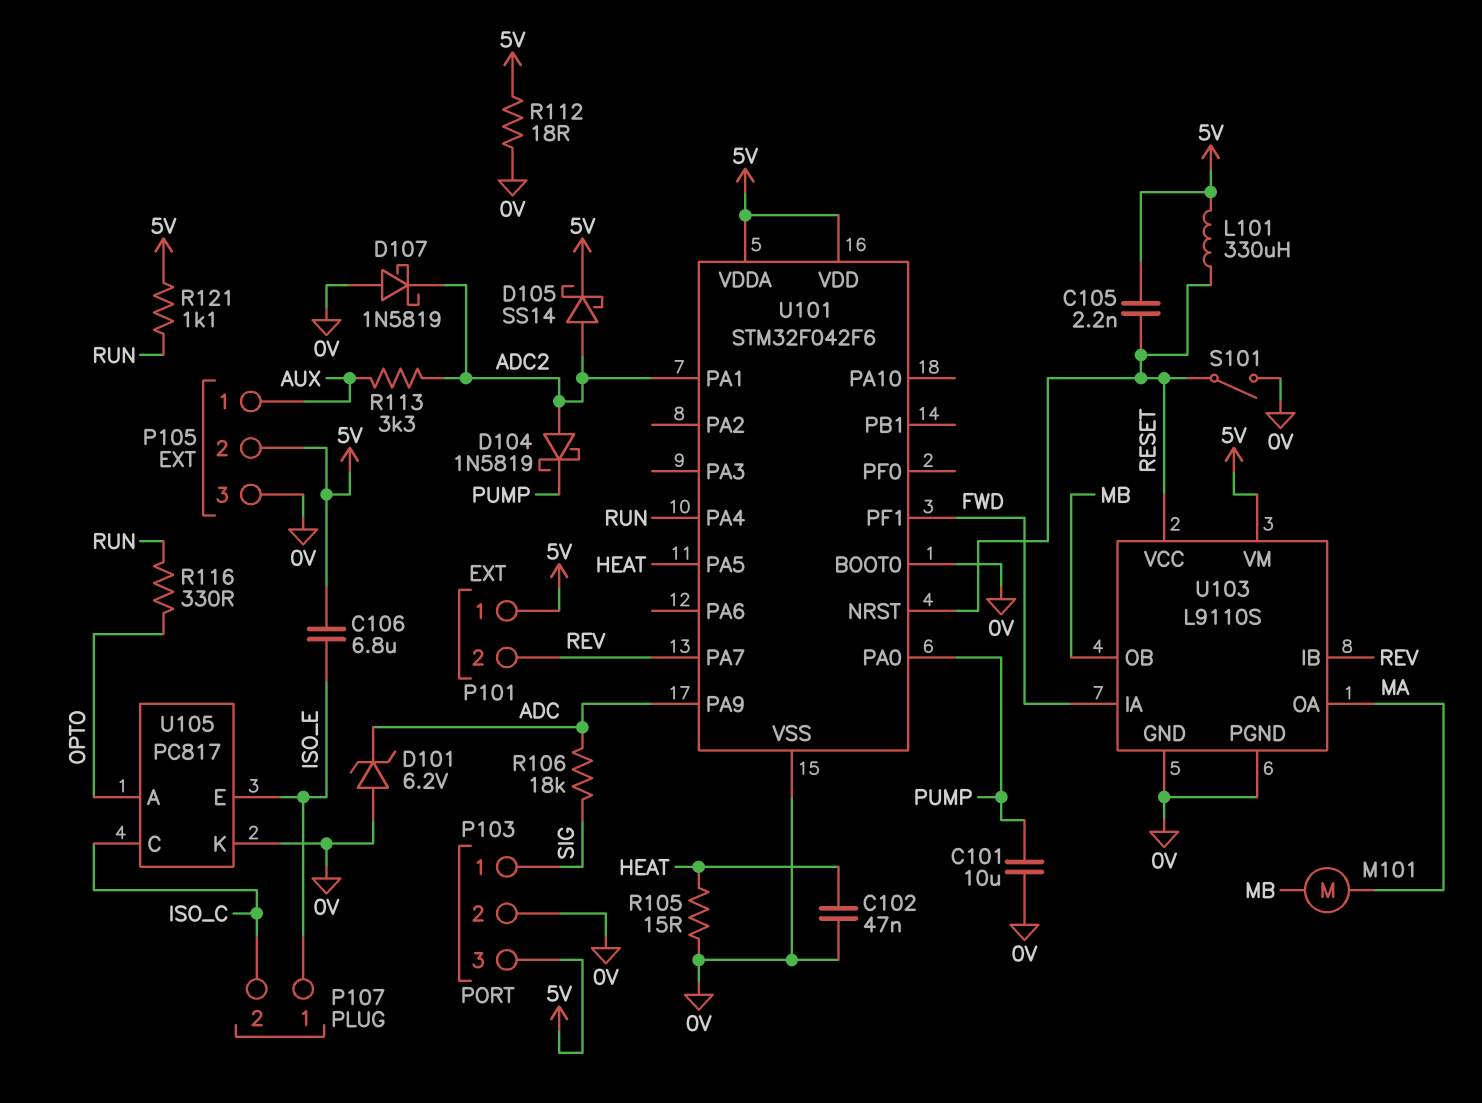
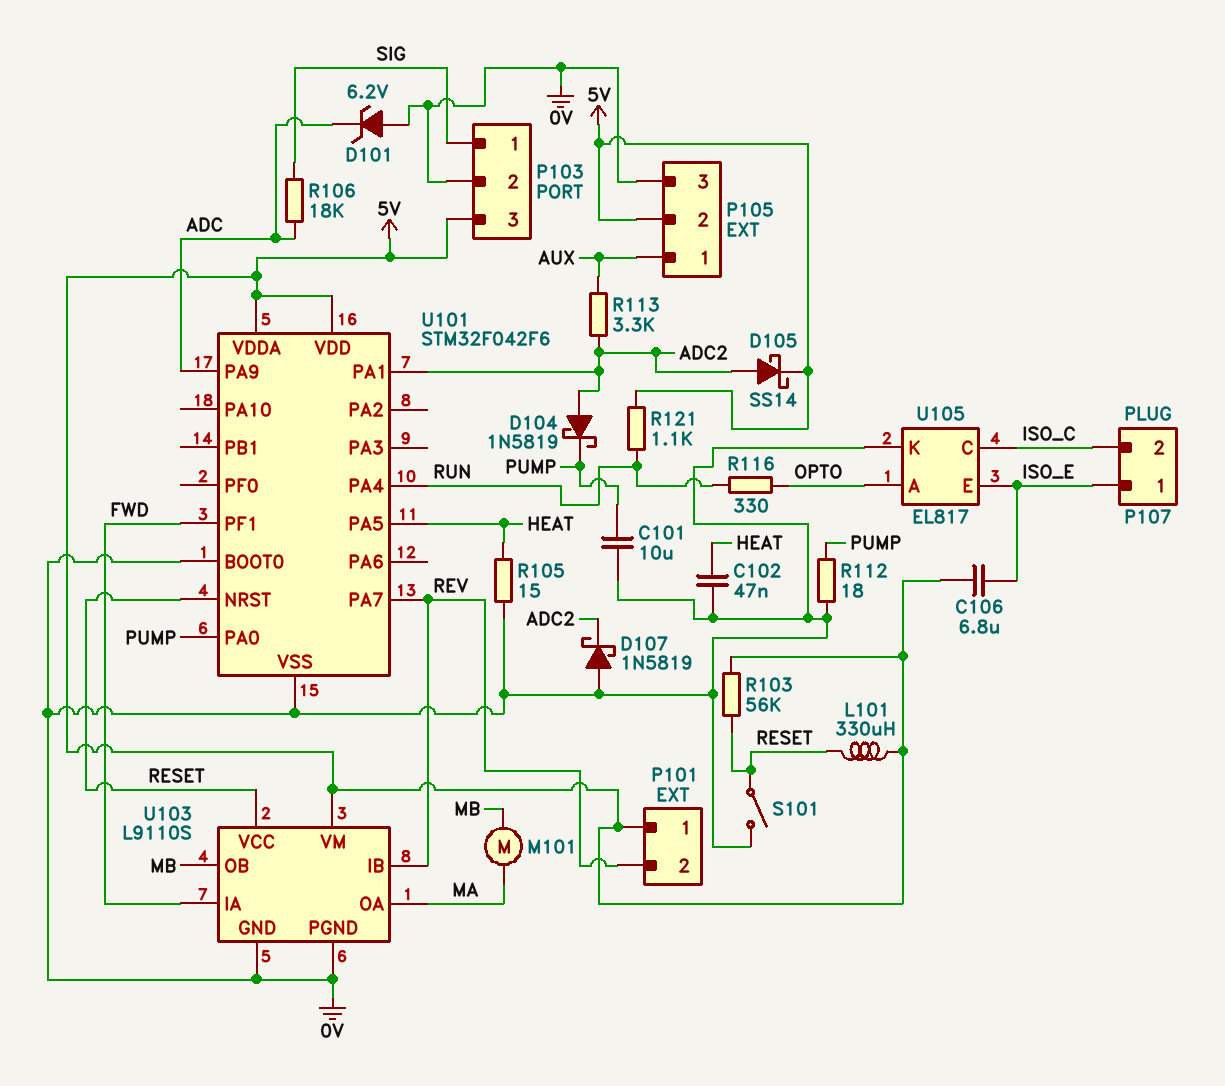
C105: 2.2nF (5V, RESET) -> none
R103: none -> 56k (5V, RESET)
R112: 18 (0V, 5V) -> 18 (0V, PUMP)
U105: PC817 -> EL817

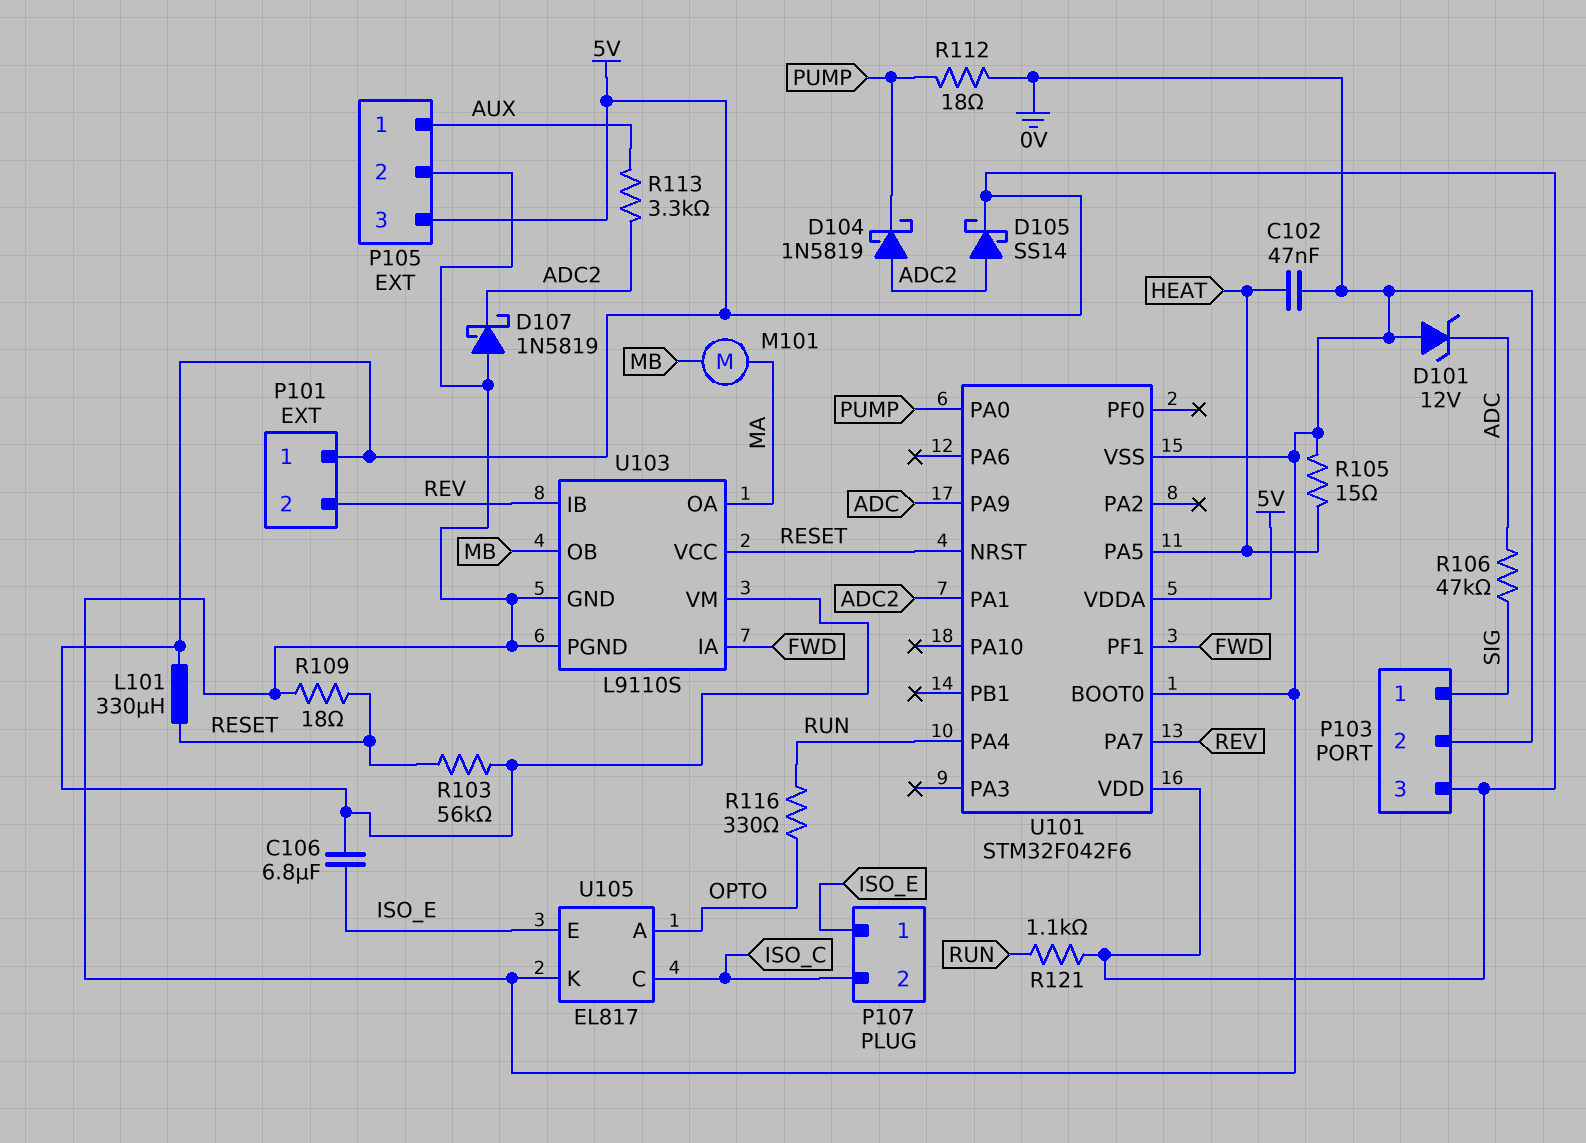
C101: 10uF (0V, PUMP) -> none
D101: zener 6.2V (A 0V, K ADC) -> zener 12V (A 0V, K ADC)
P105 pin 2: 5V -> 0V
P105 pin 3: 0V -> 5V
R106: 18k (ADC, SIG) -> 47k (ADC, SIG)
R109: none -> 18 (0V, RESET)
S101: switch (0V, RESET) -> none

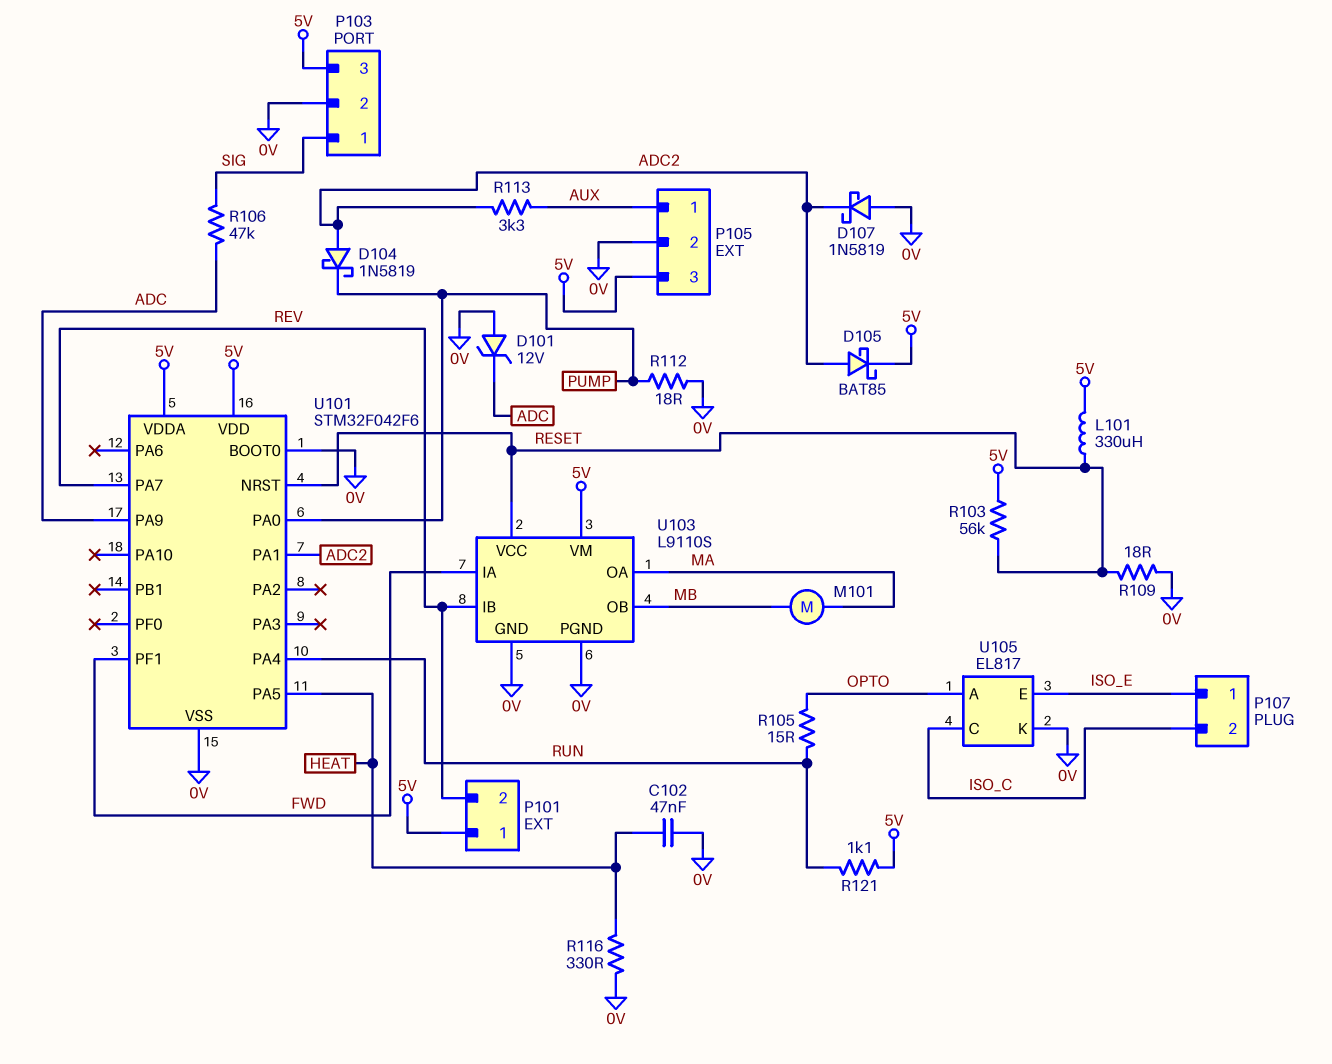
C106: 6.8uF (5V, ISO_E) -> none
D105: schottky SS14 (A ADC2, K 5V) -> schottky BAT85 (A ADC2, K 5V)
R105: 15 (0V, HEAT) -> 15 (OPTO, RUN)
R116: 330 (OPTO, RUN) -> 330 (0V, HEAT)

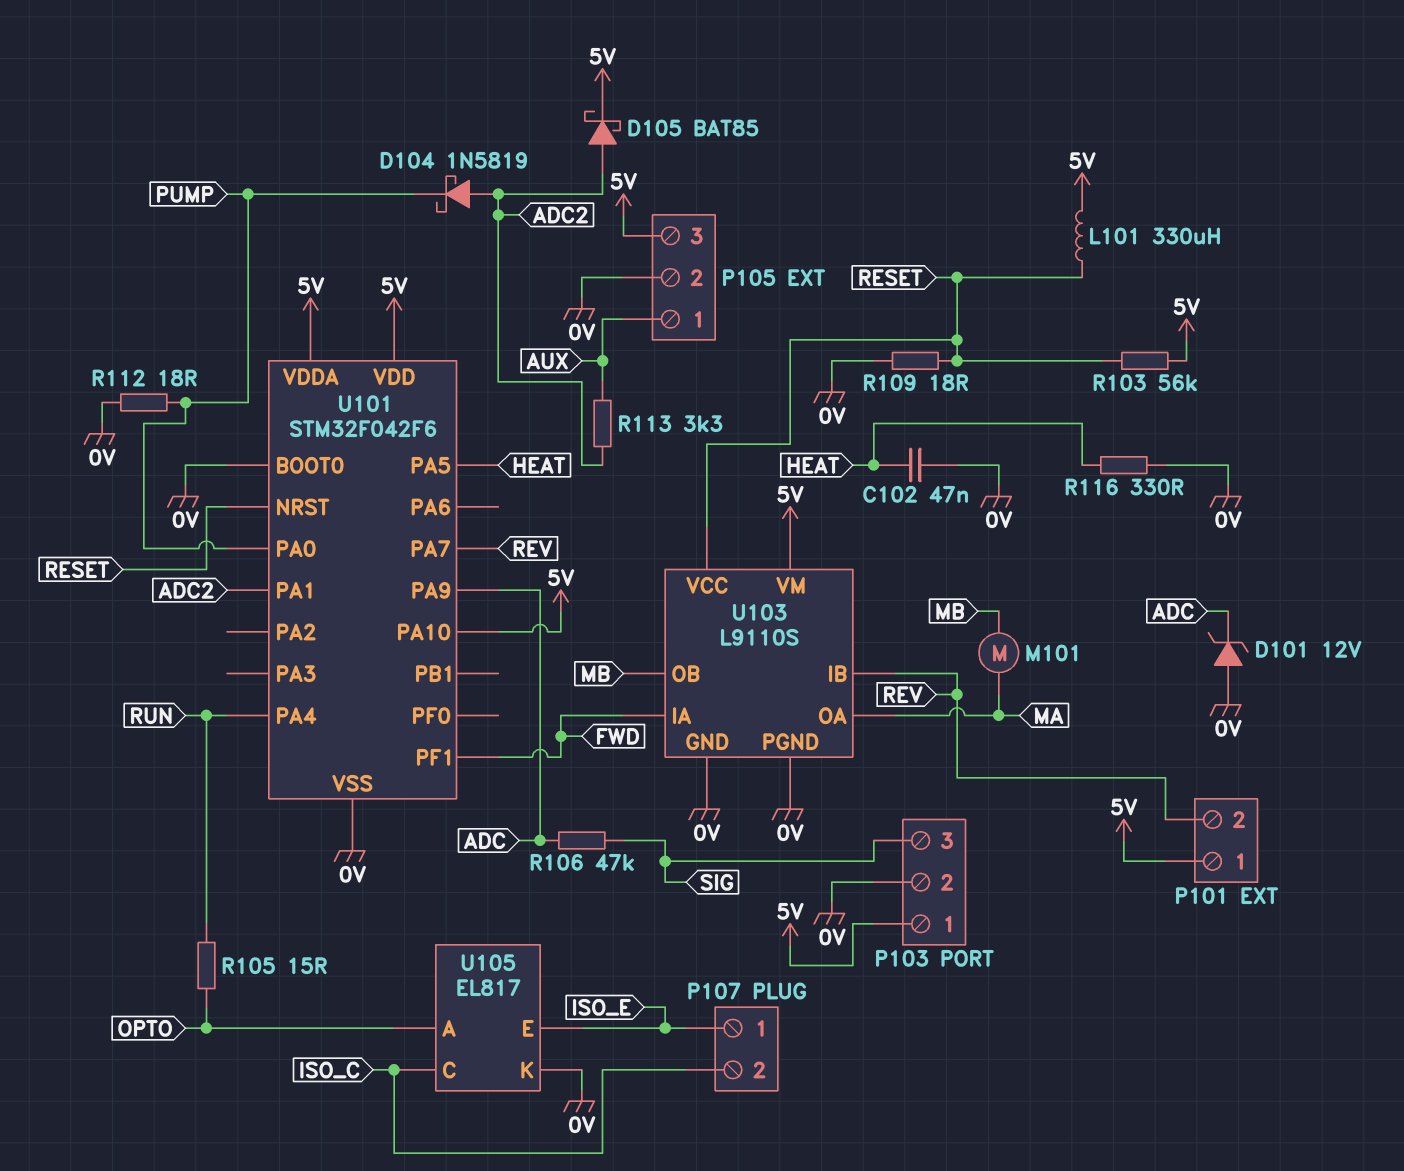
D107: schottky 1N5819 (A 0V, K ADC2) -> none
P103 pin 1: SIG -> 5V
P103 pin 3: 5V -> SIG
R121: 1.1k (5V, RUN) -> none
U101 pin PA10: none -> 5V

